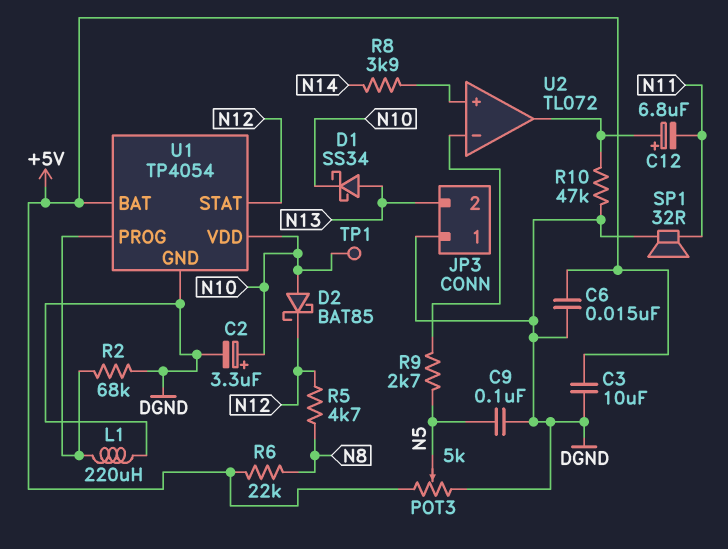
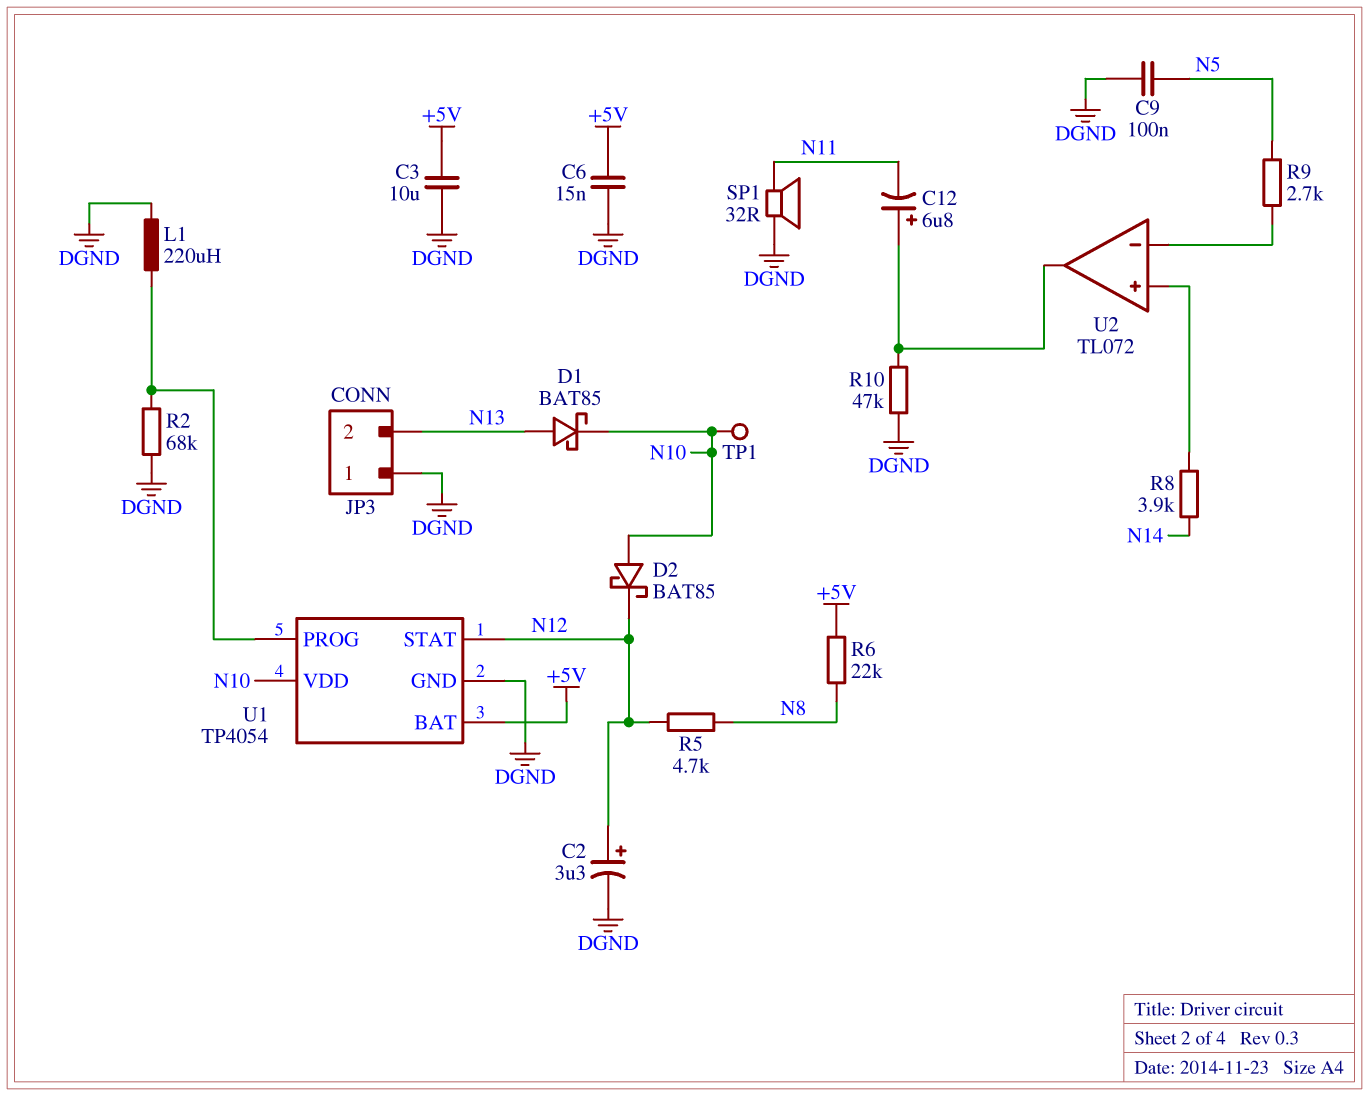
C2: 3.3uF (plus N10, minus DGND) -> 3.3uF (plus N12, minus DGND)
D1: schottky SS34 (A N13, K N10) -> schottky BAT85 (A N13, K N10)
POT3: 5k (+5V, DGND, wiper N5) -> none

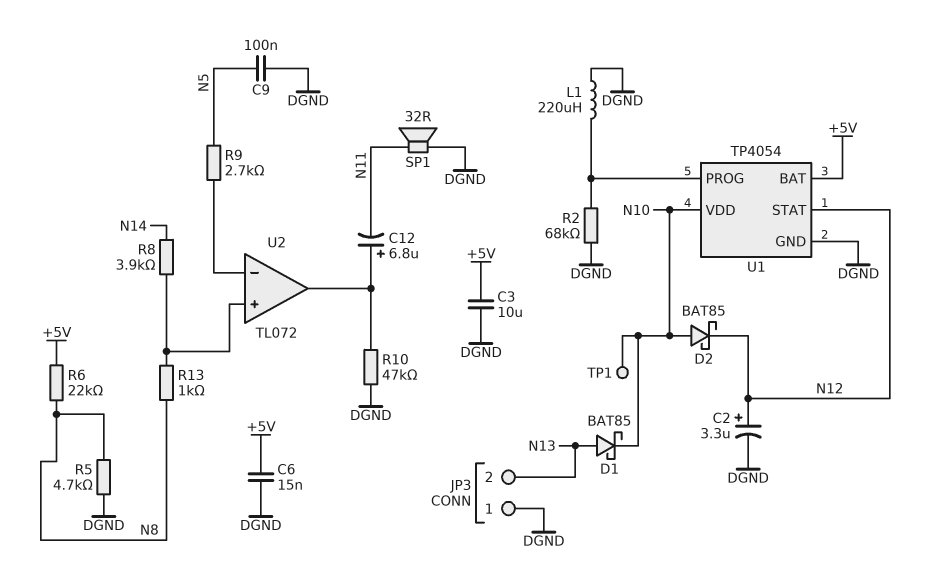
R5: 4.7k (N8, N12) -> 4.7k (DGND, N8)
R13: none -> 1k (N8, U2/in+)

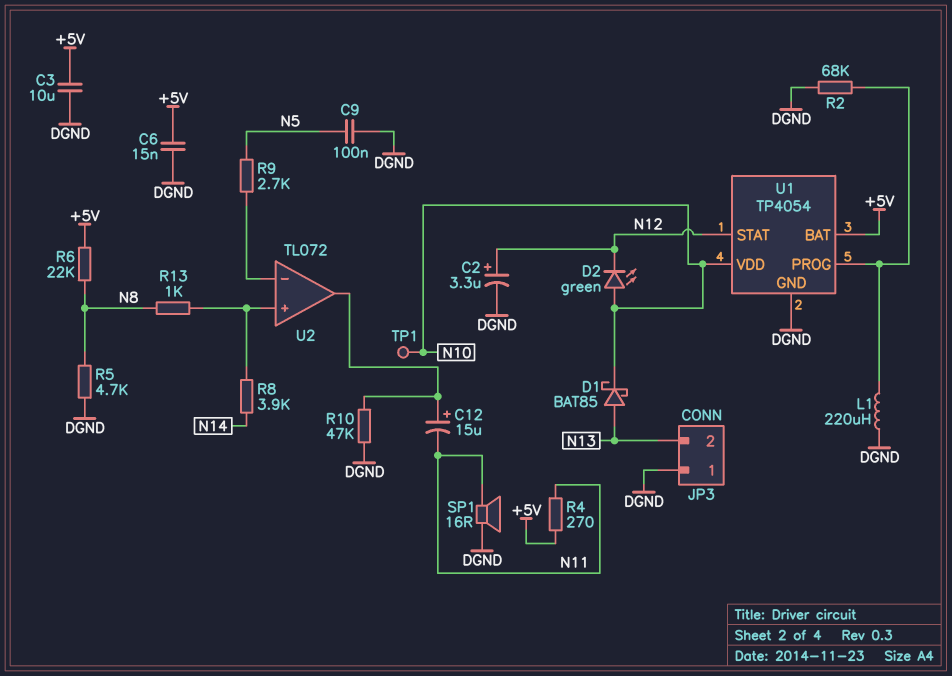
C12: 6.8uF (plus U2/out, minus N11) -> 15uF (plus U2/out, minus N11)
D2: schottky BAT85 (A N10, K N12) -> LED green (A N10, K N12)
R4: none -> 270 (+5V, N11)
SP1: speaker 32R (DGND, N11) -> speaker 16R (DGND, N11)

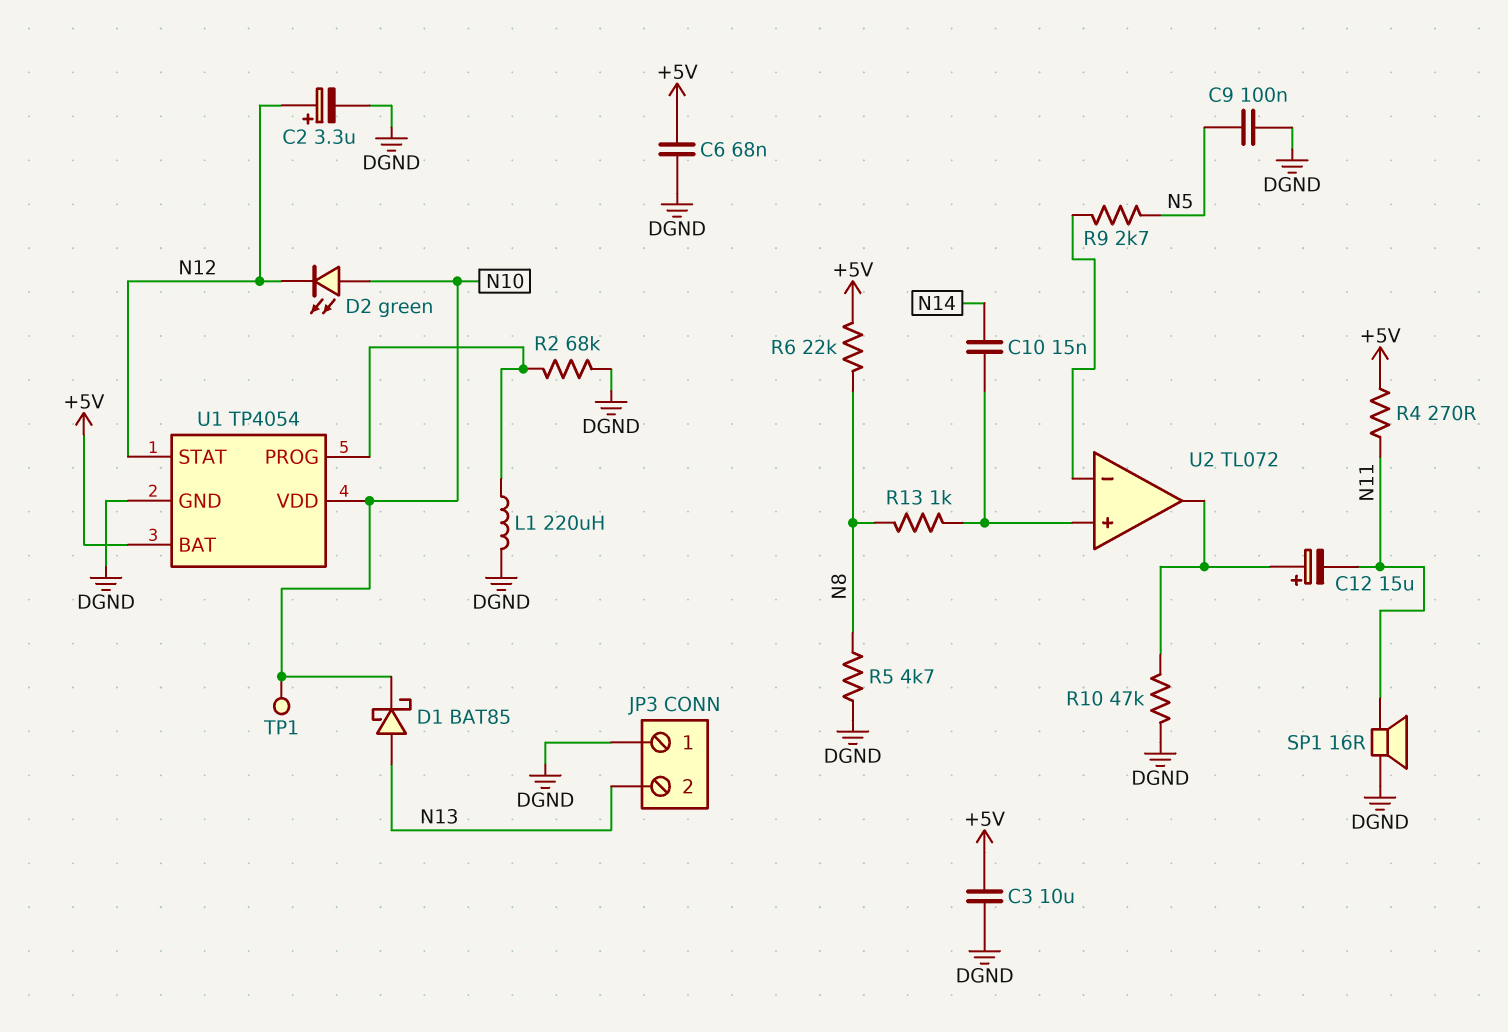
C6: 15nF (+5V, DGND) -> 68nF (+5V, DGND)
C10: none -> 15nF (N14, U2/in+)
R8: 3.9k (N14, U2/in+) -> none

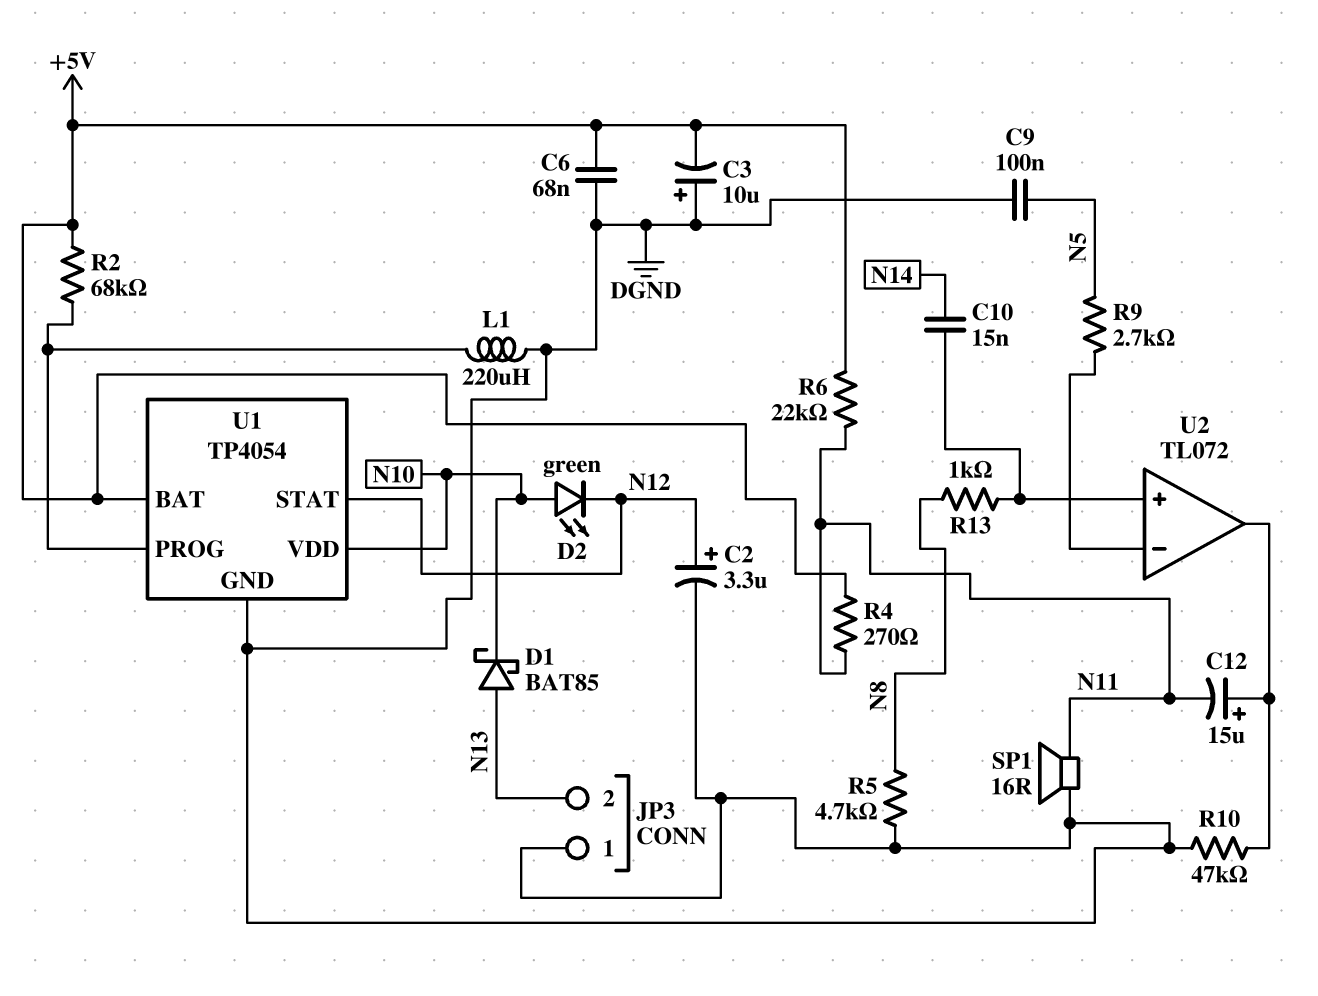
C3: 10uF (+5V, DGND) -> 10uF (plus DGND, minus +5V)
R2: 68k (DGND, U1/PROG) -> 68k (+5V, U1/PROG)
R6: 22k (+5V, N8) -> 22k (+5V, N11)
TP1: test point (N10) -> none

